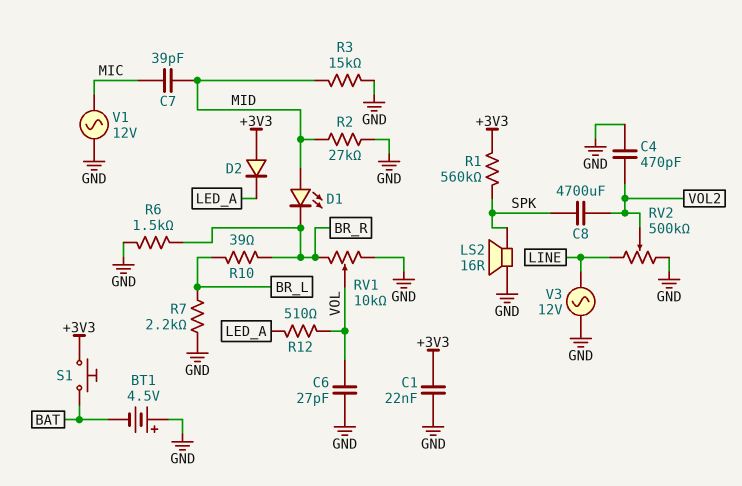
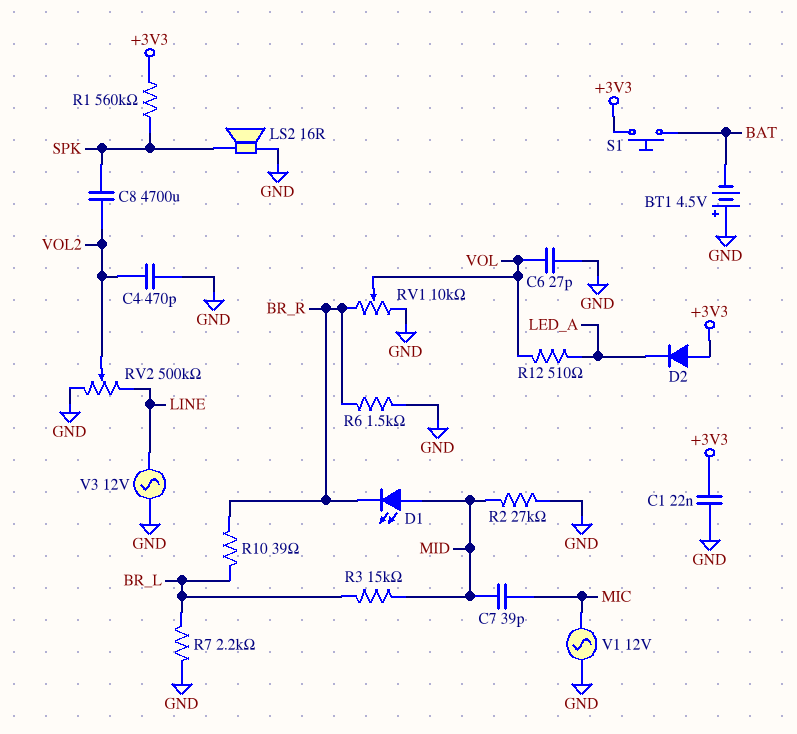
R3: 15k (GND, MID) -> 15k (BR_L, MID)

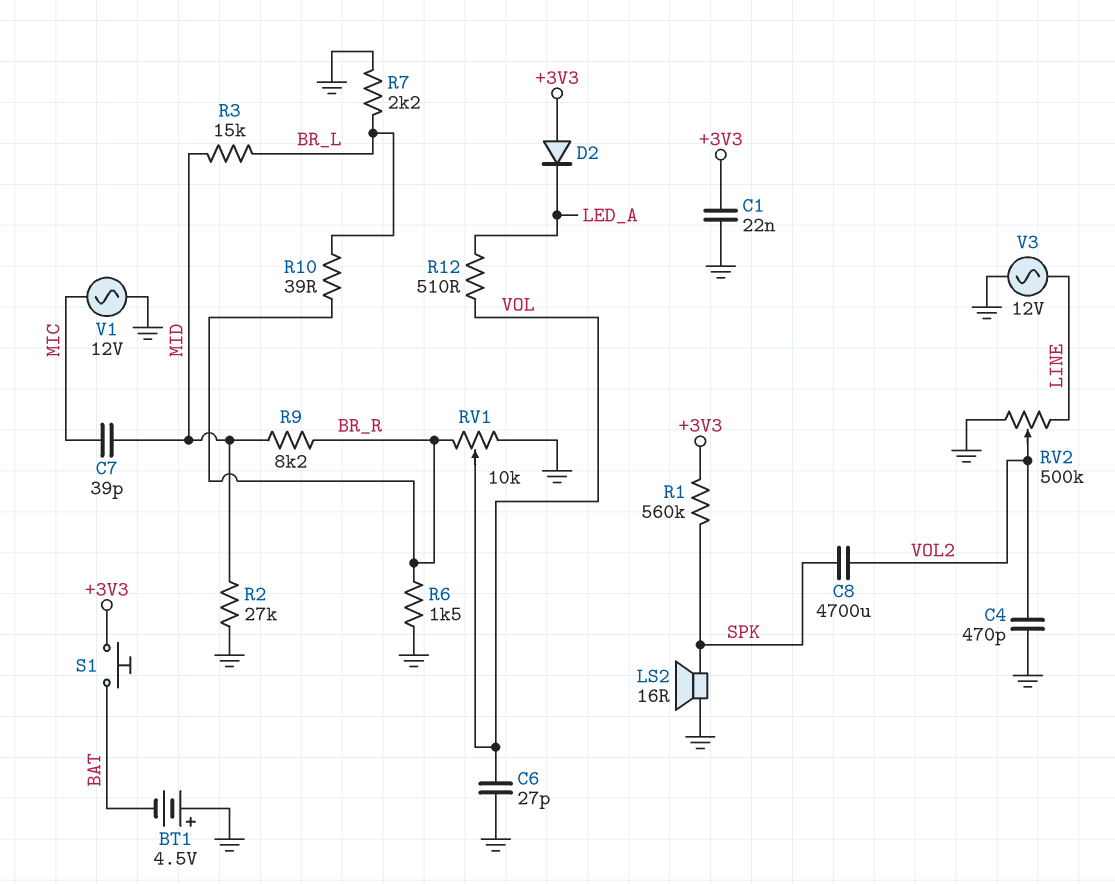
D1: LED (A MID, K BR_R) -> none
R9: none -> 8.2k (BR_R, MID)

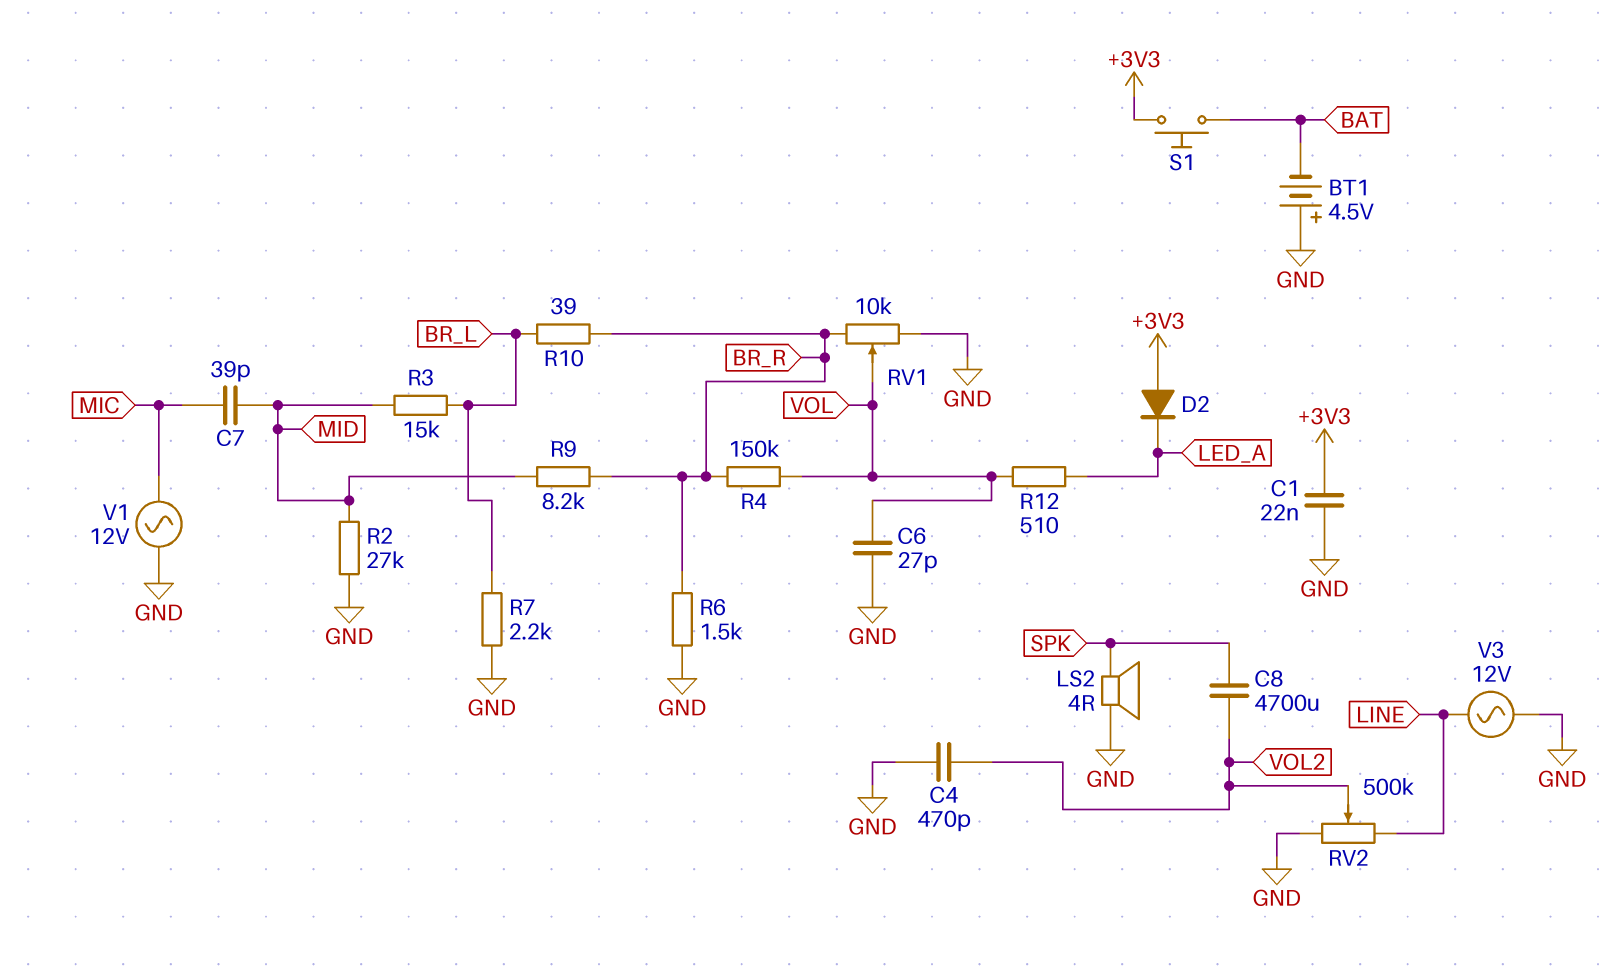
LS2: speaker 16R (GND, SPK) -> speaker 4R (GND, SPK)
R1: 560k (+3V3, SPK) -> none
R4: none -> 150k (BR_R, VOL)

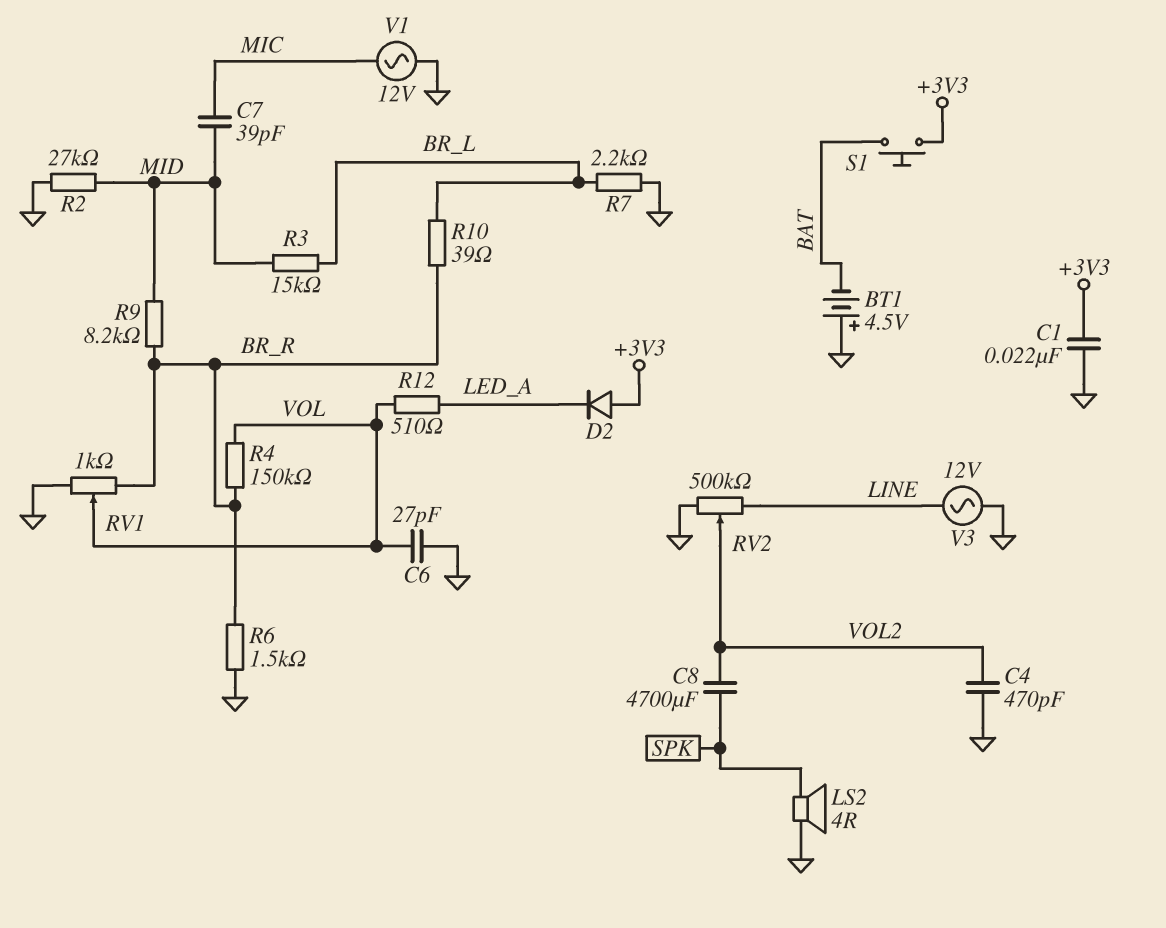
RV1: 10k (BR_R, GND, wiper VOL) -> 1k (BR_R, GND, wiper VOL)

